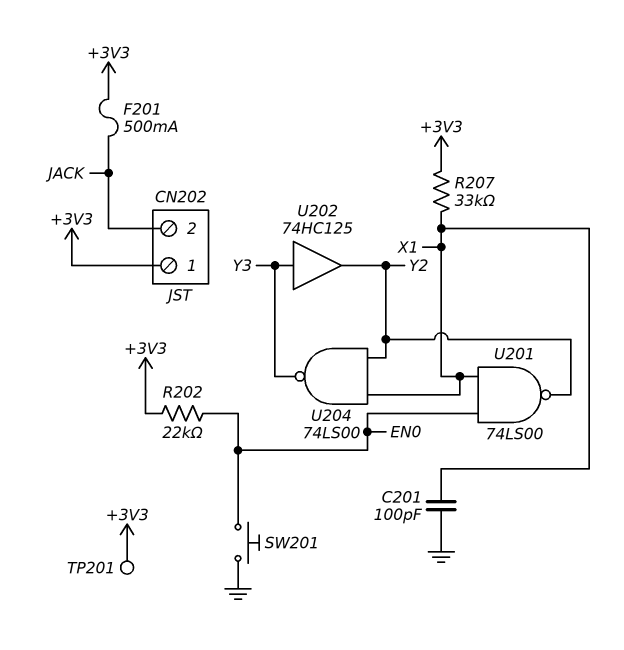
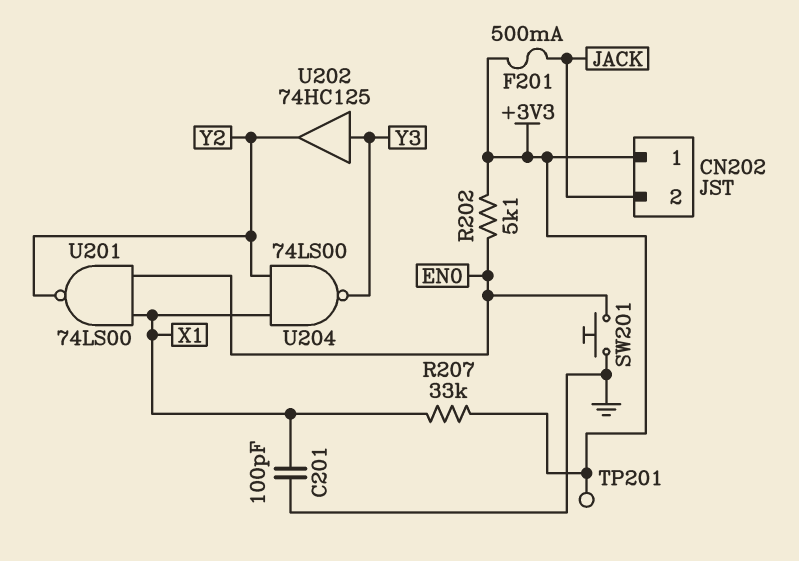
R202: 22k (+3V3, EN0) -> 5.1k (+3V3, EN0)

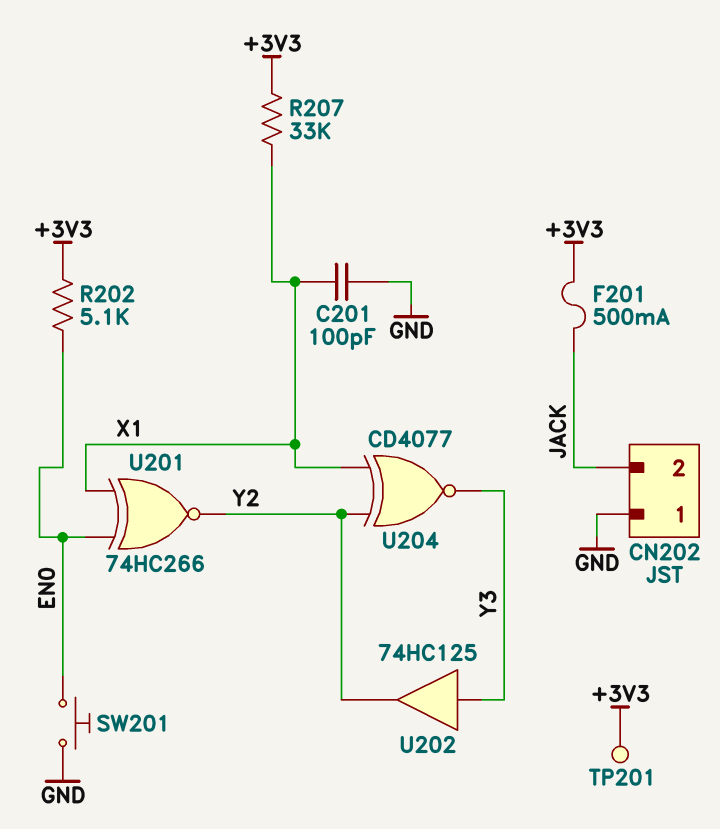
CN202 pin 1: +3V3 -> GND
U201: NAND 74LS00 (in EN0, in X1, out Y2) -> XNOR 74HC266 (in EN0, in X1, out Y2)
U204: NAND 74LS00 (in X1, in Y2, out Y3) -> XNOR CD4077 (in X1, in Y2, out Y3)

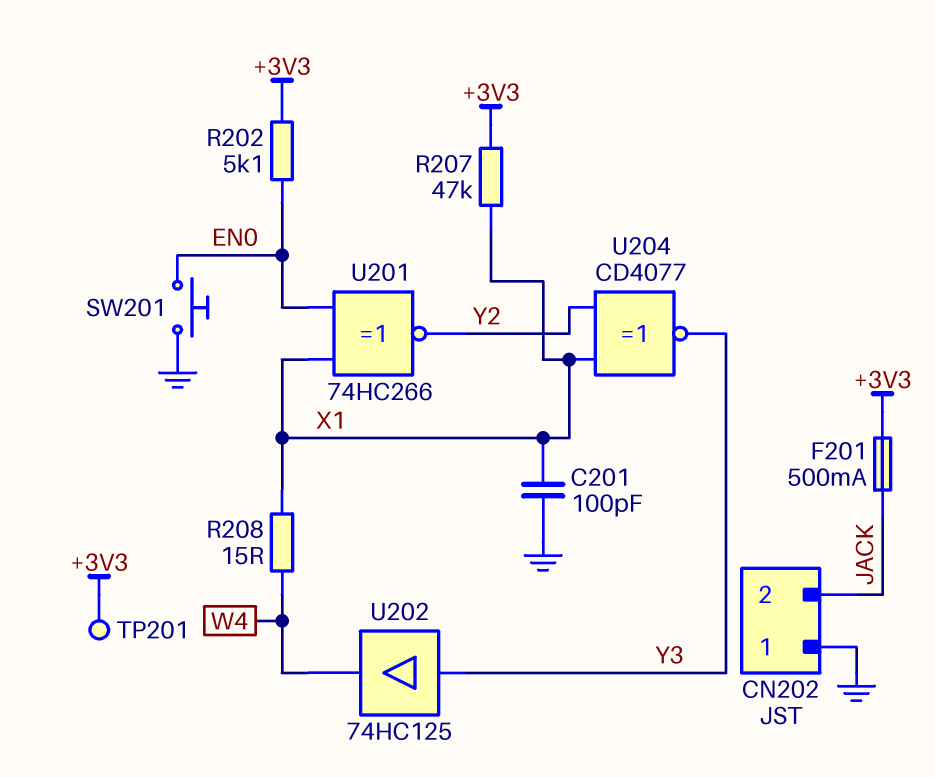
R207: 33k (+3V3, X1) -> 47k (+3V3, X1)
R208: none -> 15 (W4, X1)
U202: buffer 74HC125 (in Y3, out Y2) -> buffer 74HC125 (in Y3, out W4)

